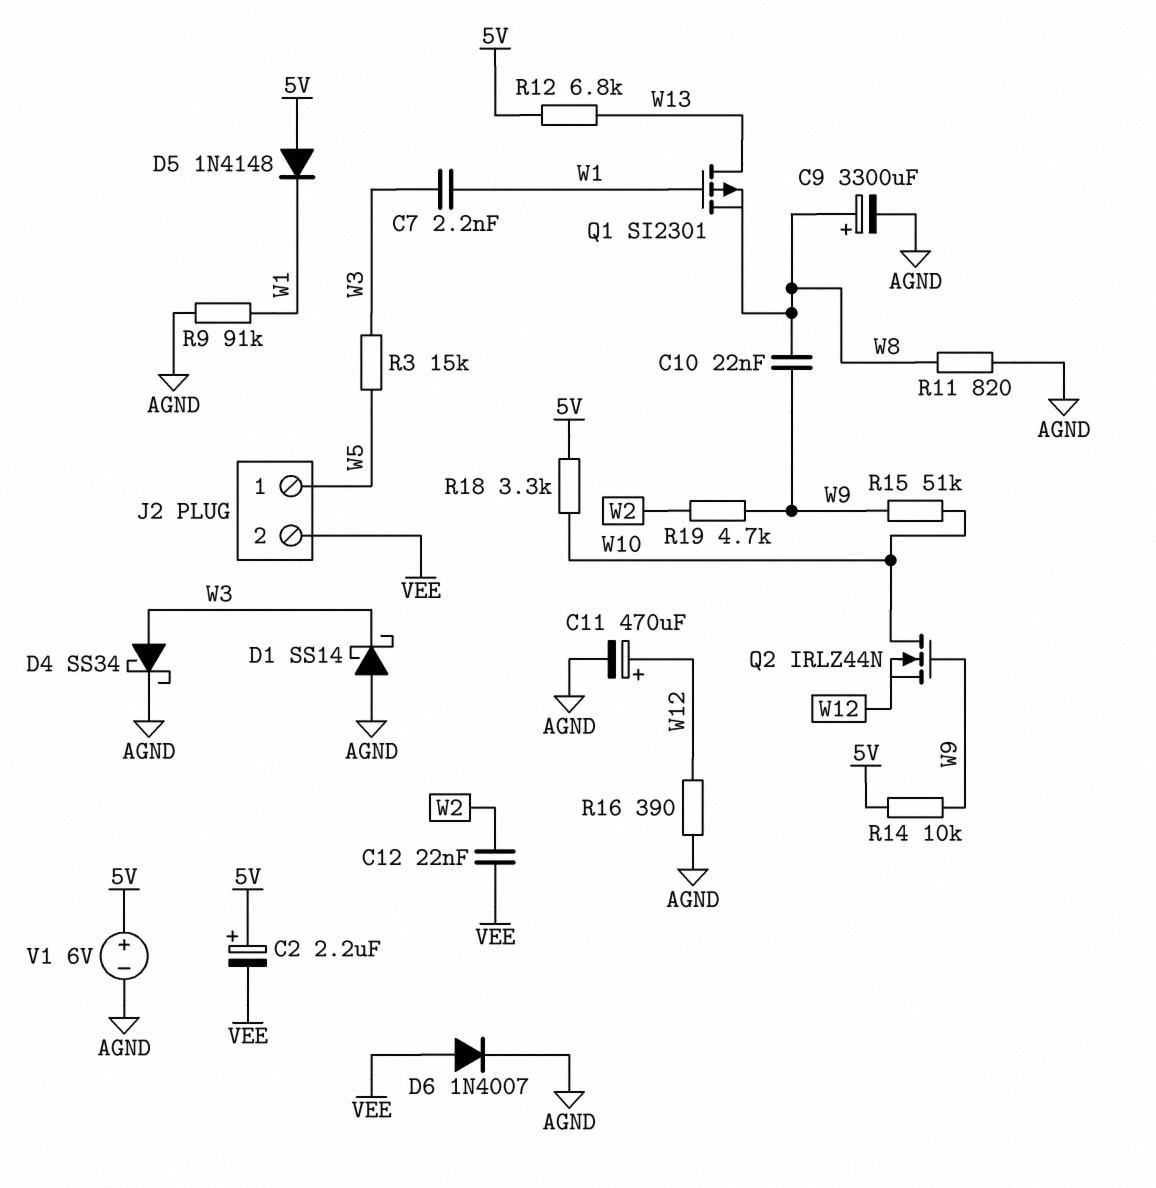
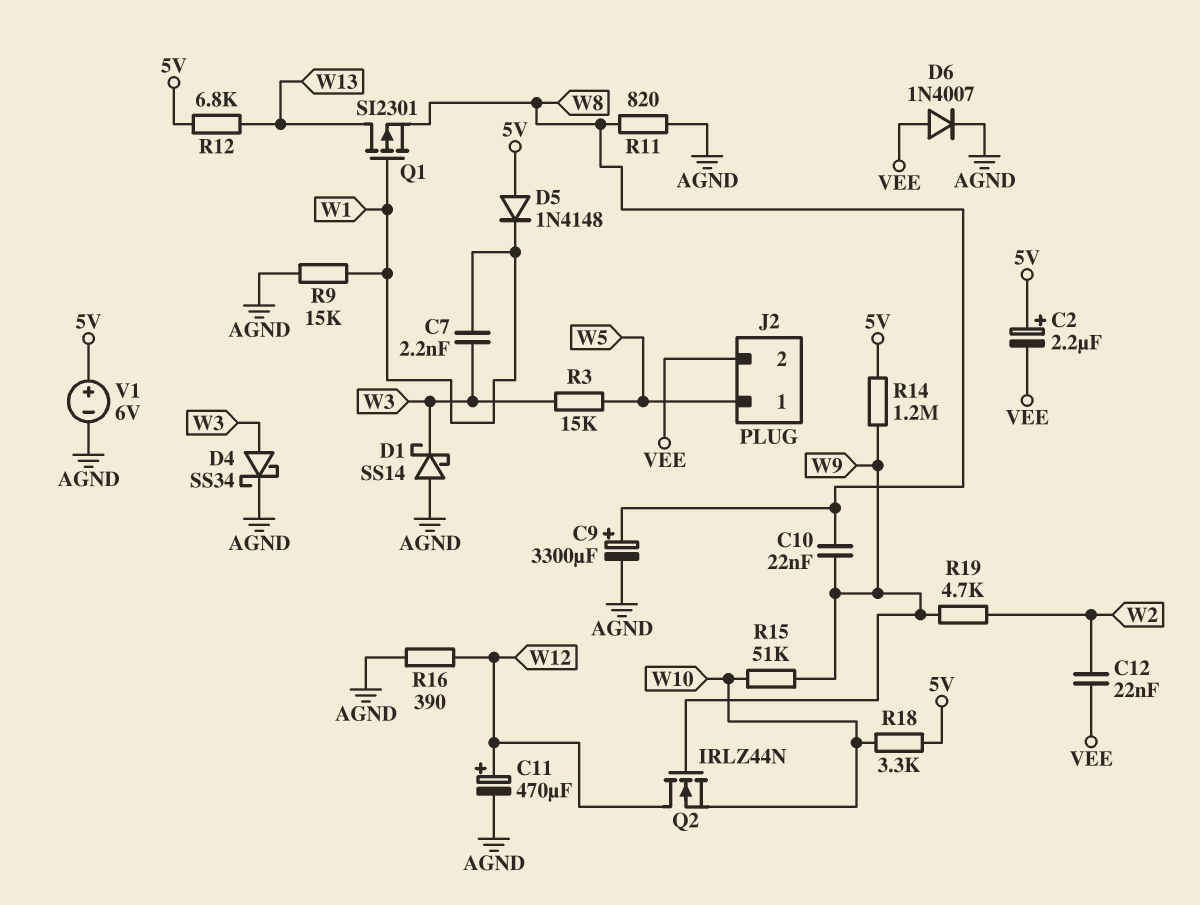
Q2: NMOS IRLZ44N (G W9, D W10, S W12) -> NMOS IRLZ44N (G W9, D W12, S W10)
R9: 91k (AGND, W1) -> 15k (AGND, W1)
R14: 10k (5V, W9) -> 1.2M (5V, W9)

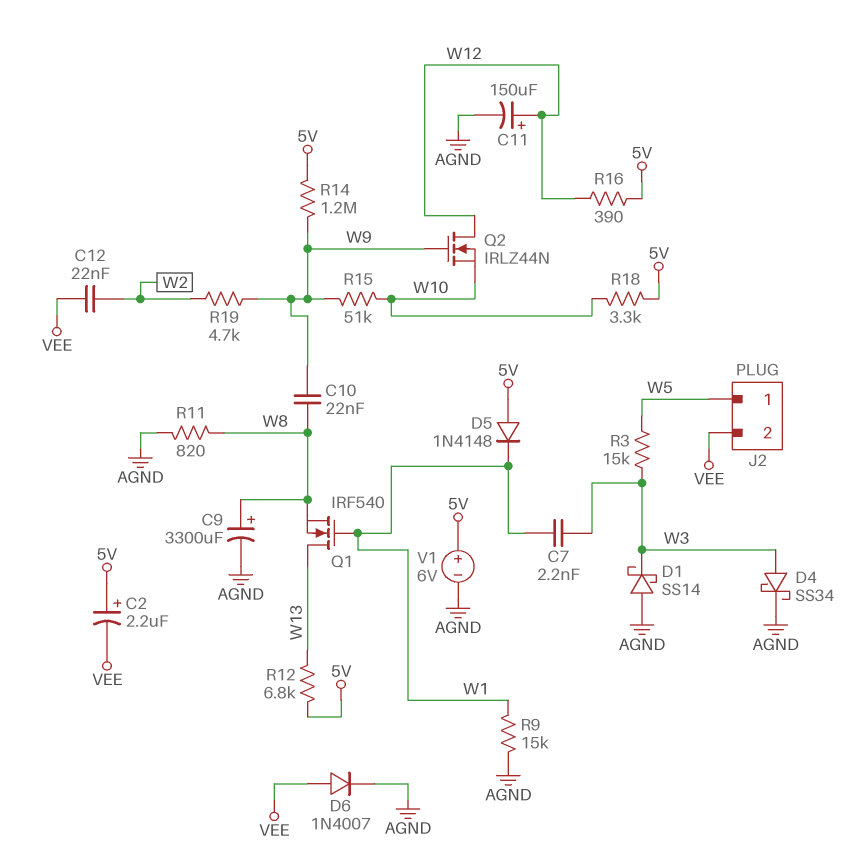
C11: 470uF (plus W12, minus AGND) -> 150uF (plus W12, minus AGND)
Q1: PMOS SI2301 (G W1, D W13, S W8) -> NMOS IRF540 (G W1, D W13, S W8)
R16: 390 (AGND, W12) -> 390 (5V, W12)

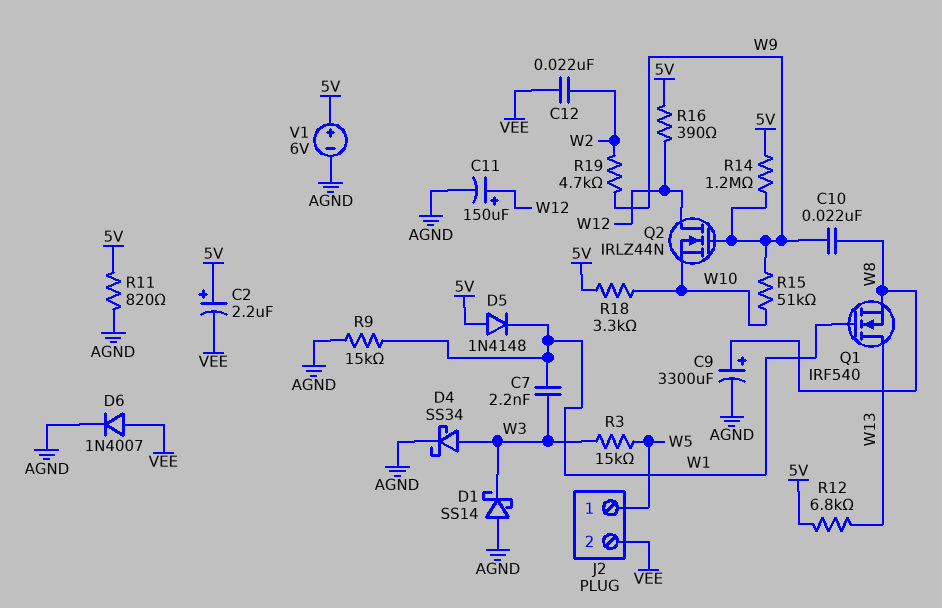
R11: 820 (AGND, W8) -> 820 (5V, AGND)

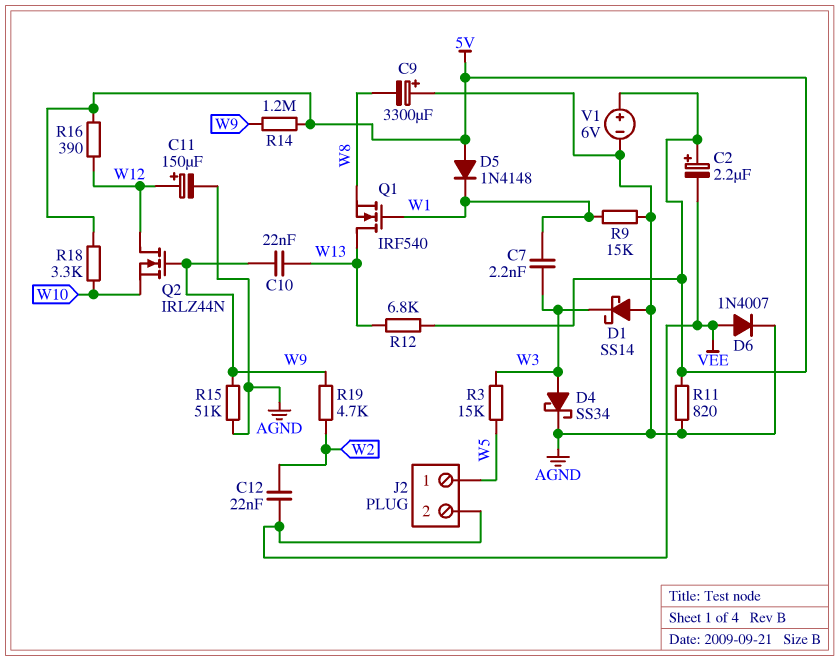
C9: 3300uF (plus W8, minus AGND) -> 3300uF (plus AGND, minus W8)
C10: 22nF (W8, W9) -> 22nF (W9, W13)
R15: 51k (W9, W10) -> 51k (AGND, W9)

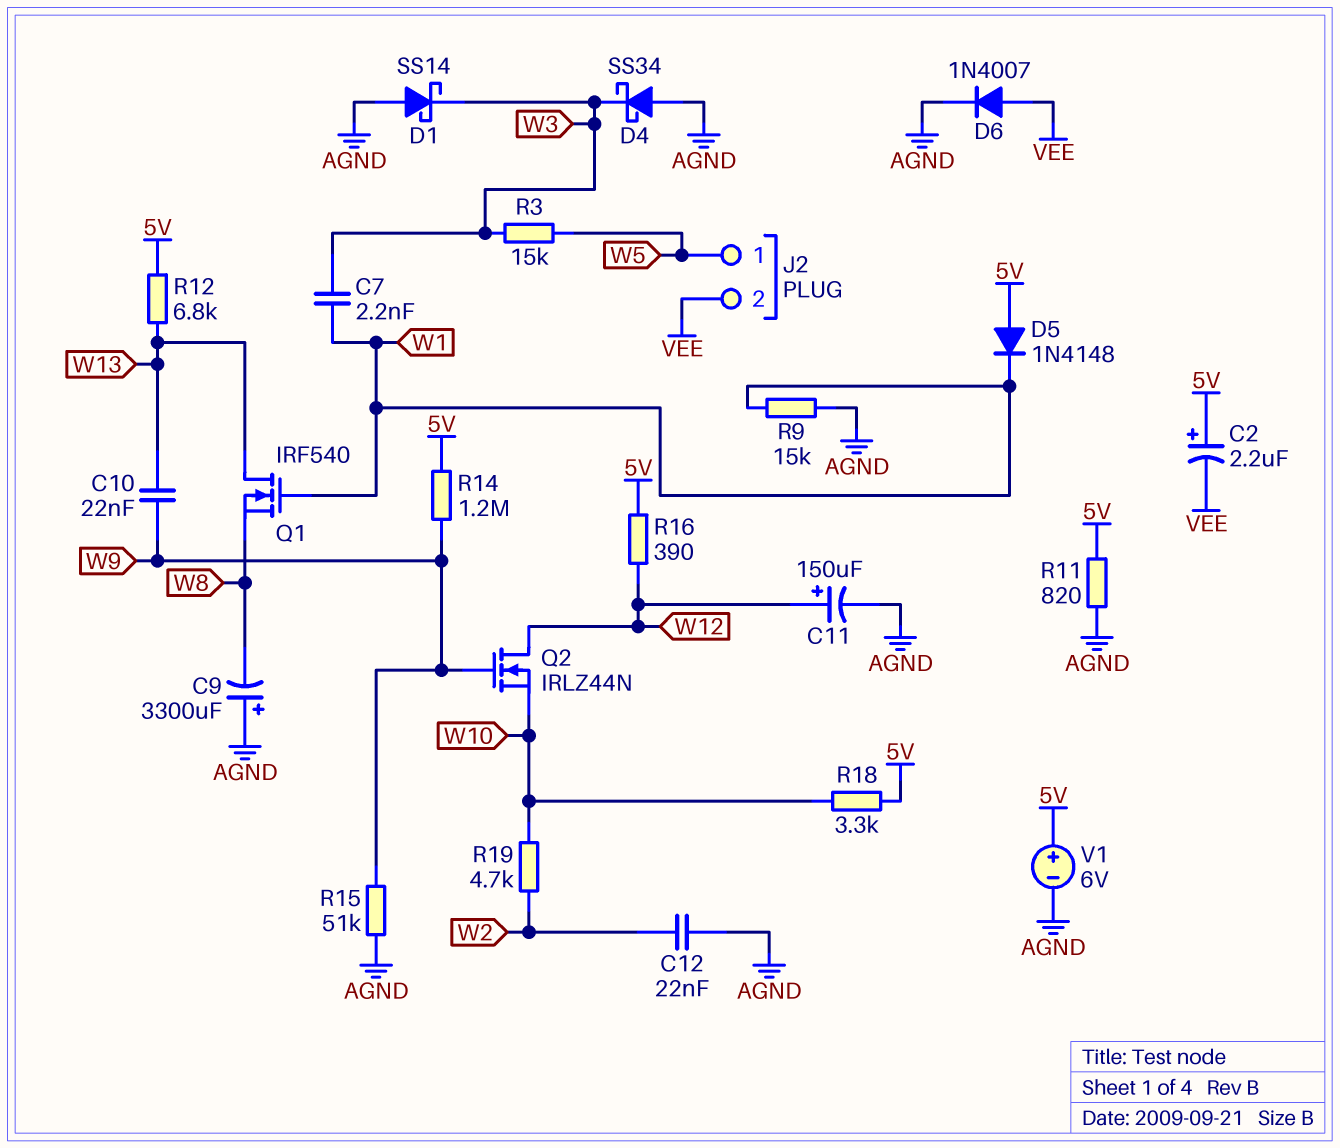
C12: 22nF (VEE, W2) -> 22nF (AGND, W2)
D4: schottky SS34 (A W3, K AGND) -> schottky SS34 (A AGND, K W3)
R19: 4.7k (W2, W9) -> 4.7k (W2, W10)

